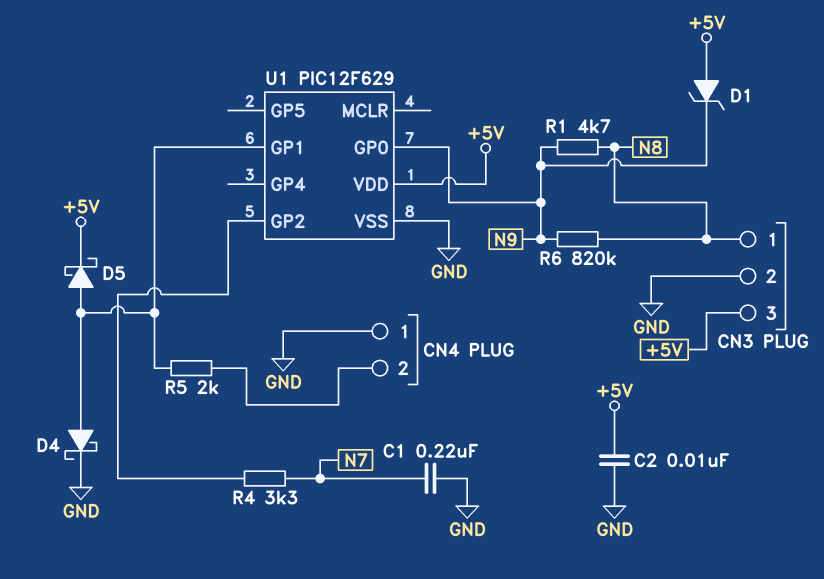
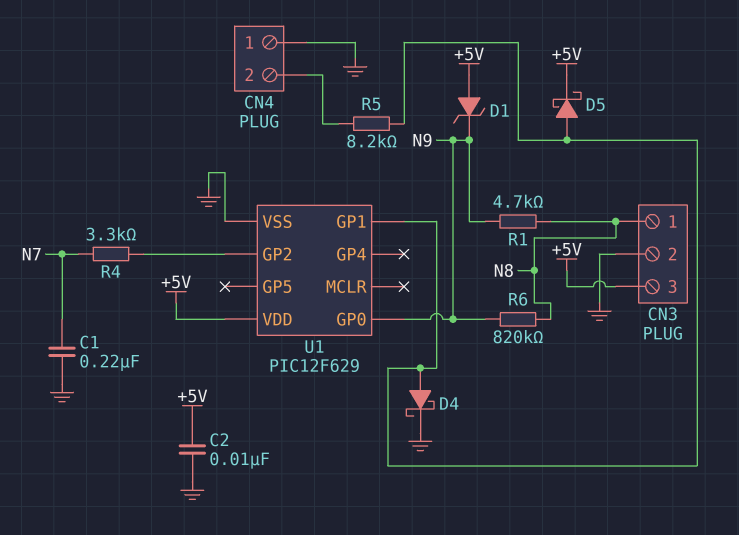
R5: 2k (CN4/2, U1/GP1) -> 8.2k (CN4/2, U1/GP1)

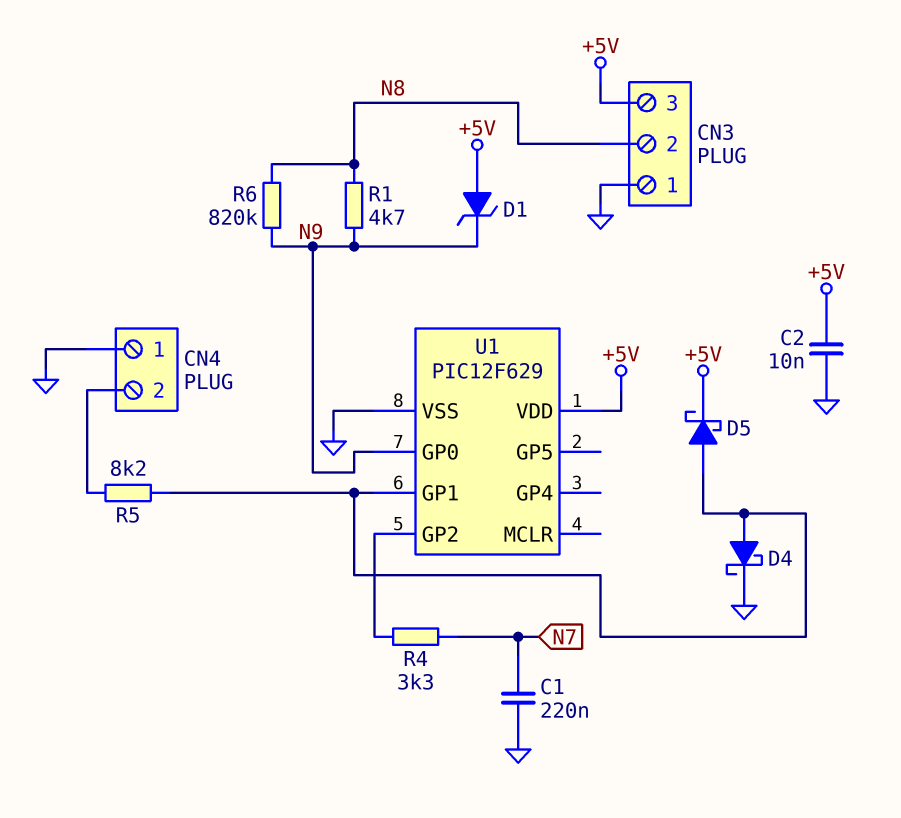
CN3 pin 1: N8 -> GND
CN3 pin 2: GND -> N8

